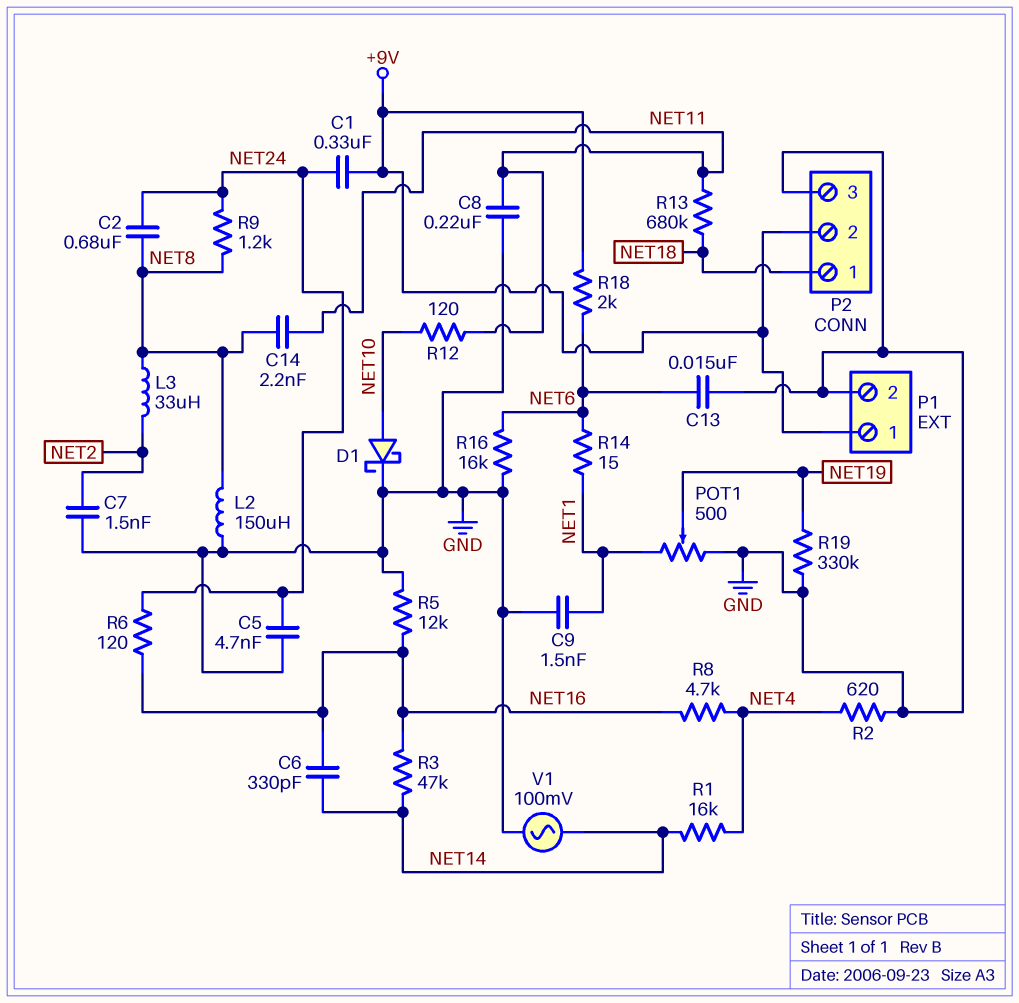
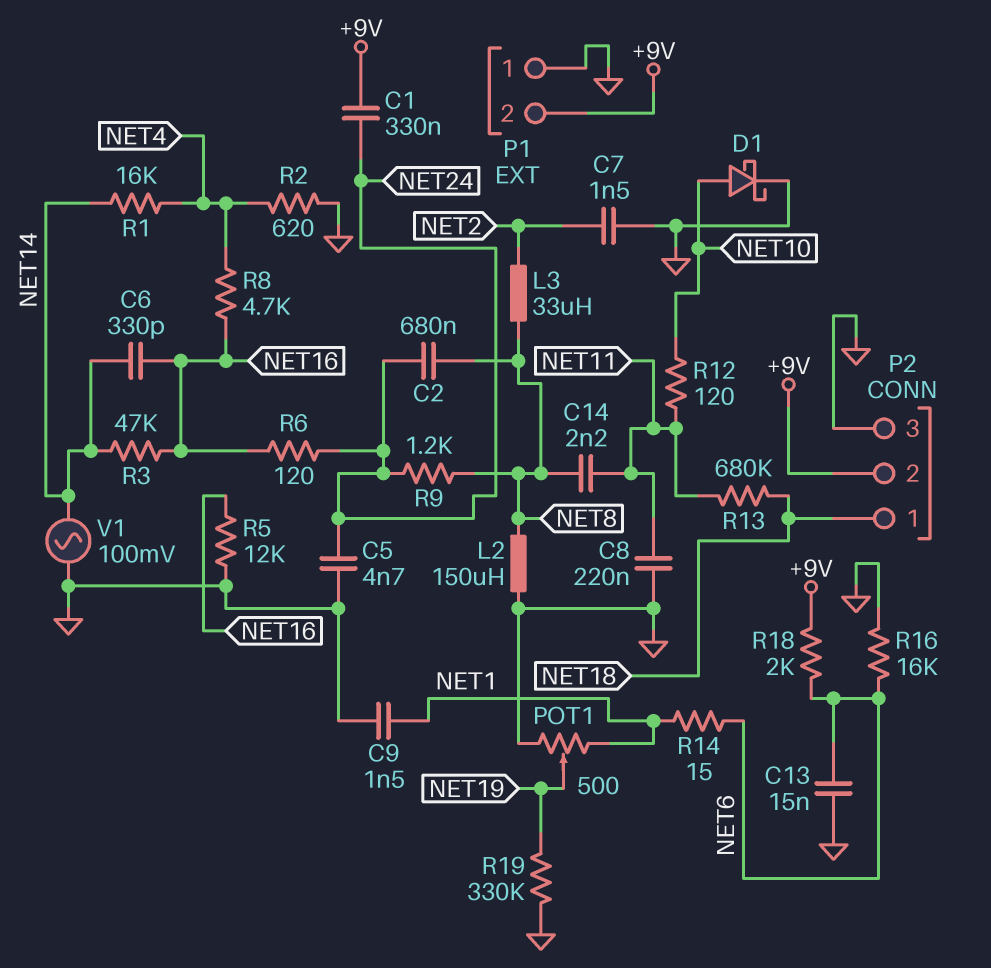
P1 pin 1: +9V -> GND
P1 pin 2: GND -> +9V

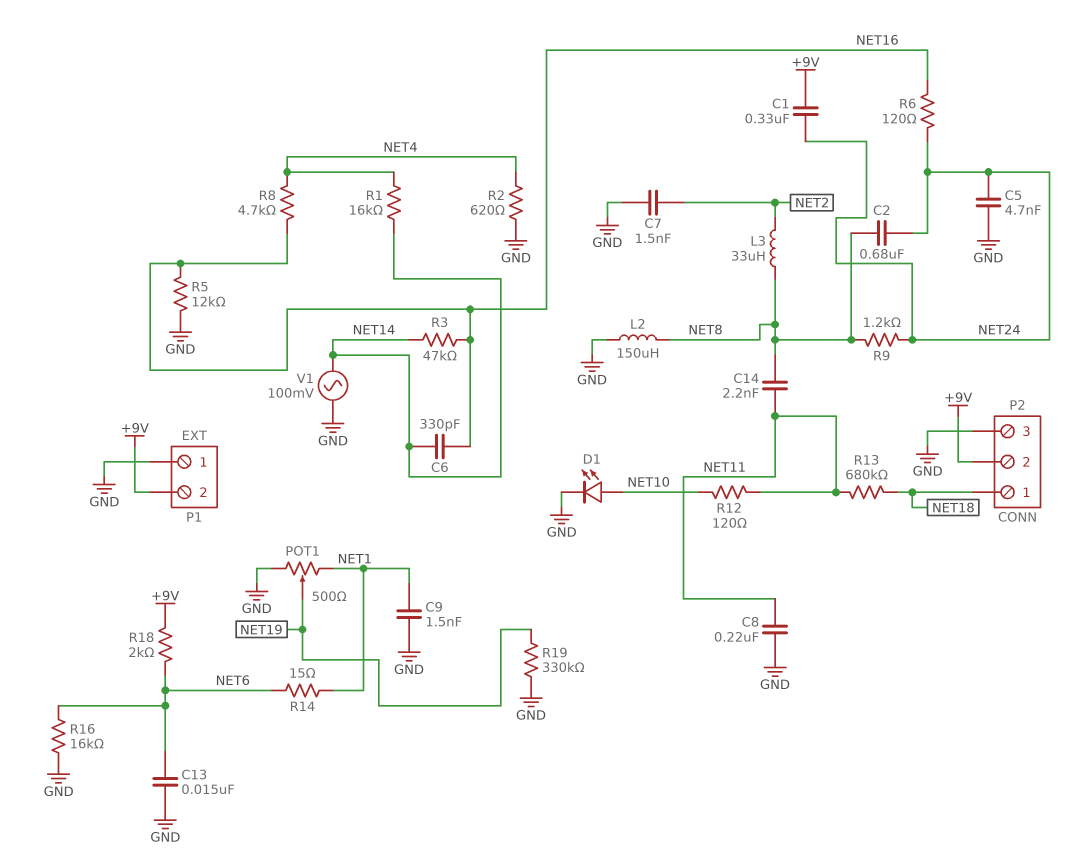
D1: schottky (A NET10, K GND) -> LED (A NET10, K GND)

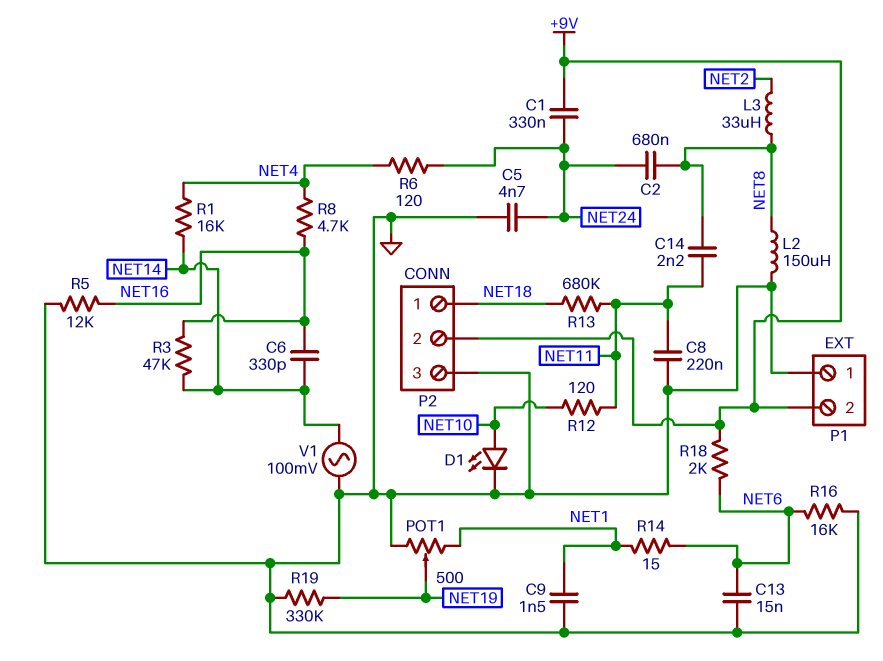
C7: 1.5nF (GND, NET2) -> none
R2: 620 (GND, NET4) -> none
R6: 120 (NET16, NET24) -> 120 (NET4, NET24)
R9: 1.2k (NET8, NET24) -> none

